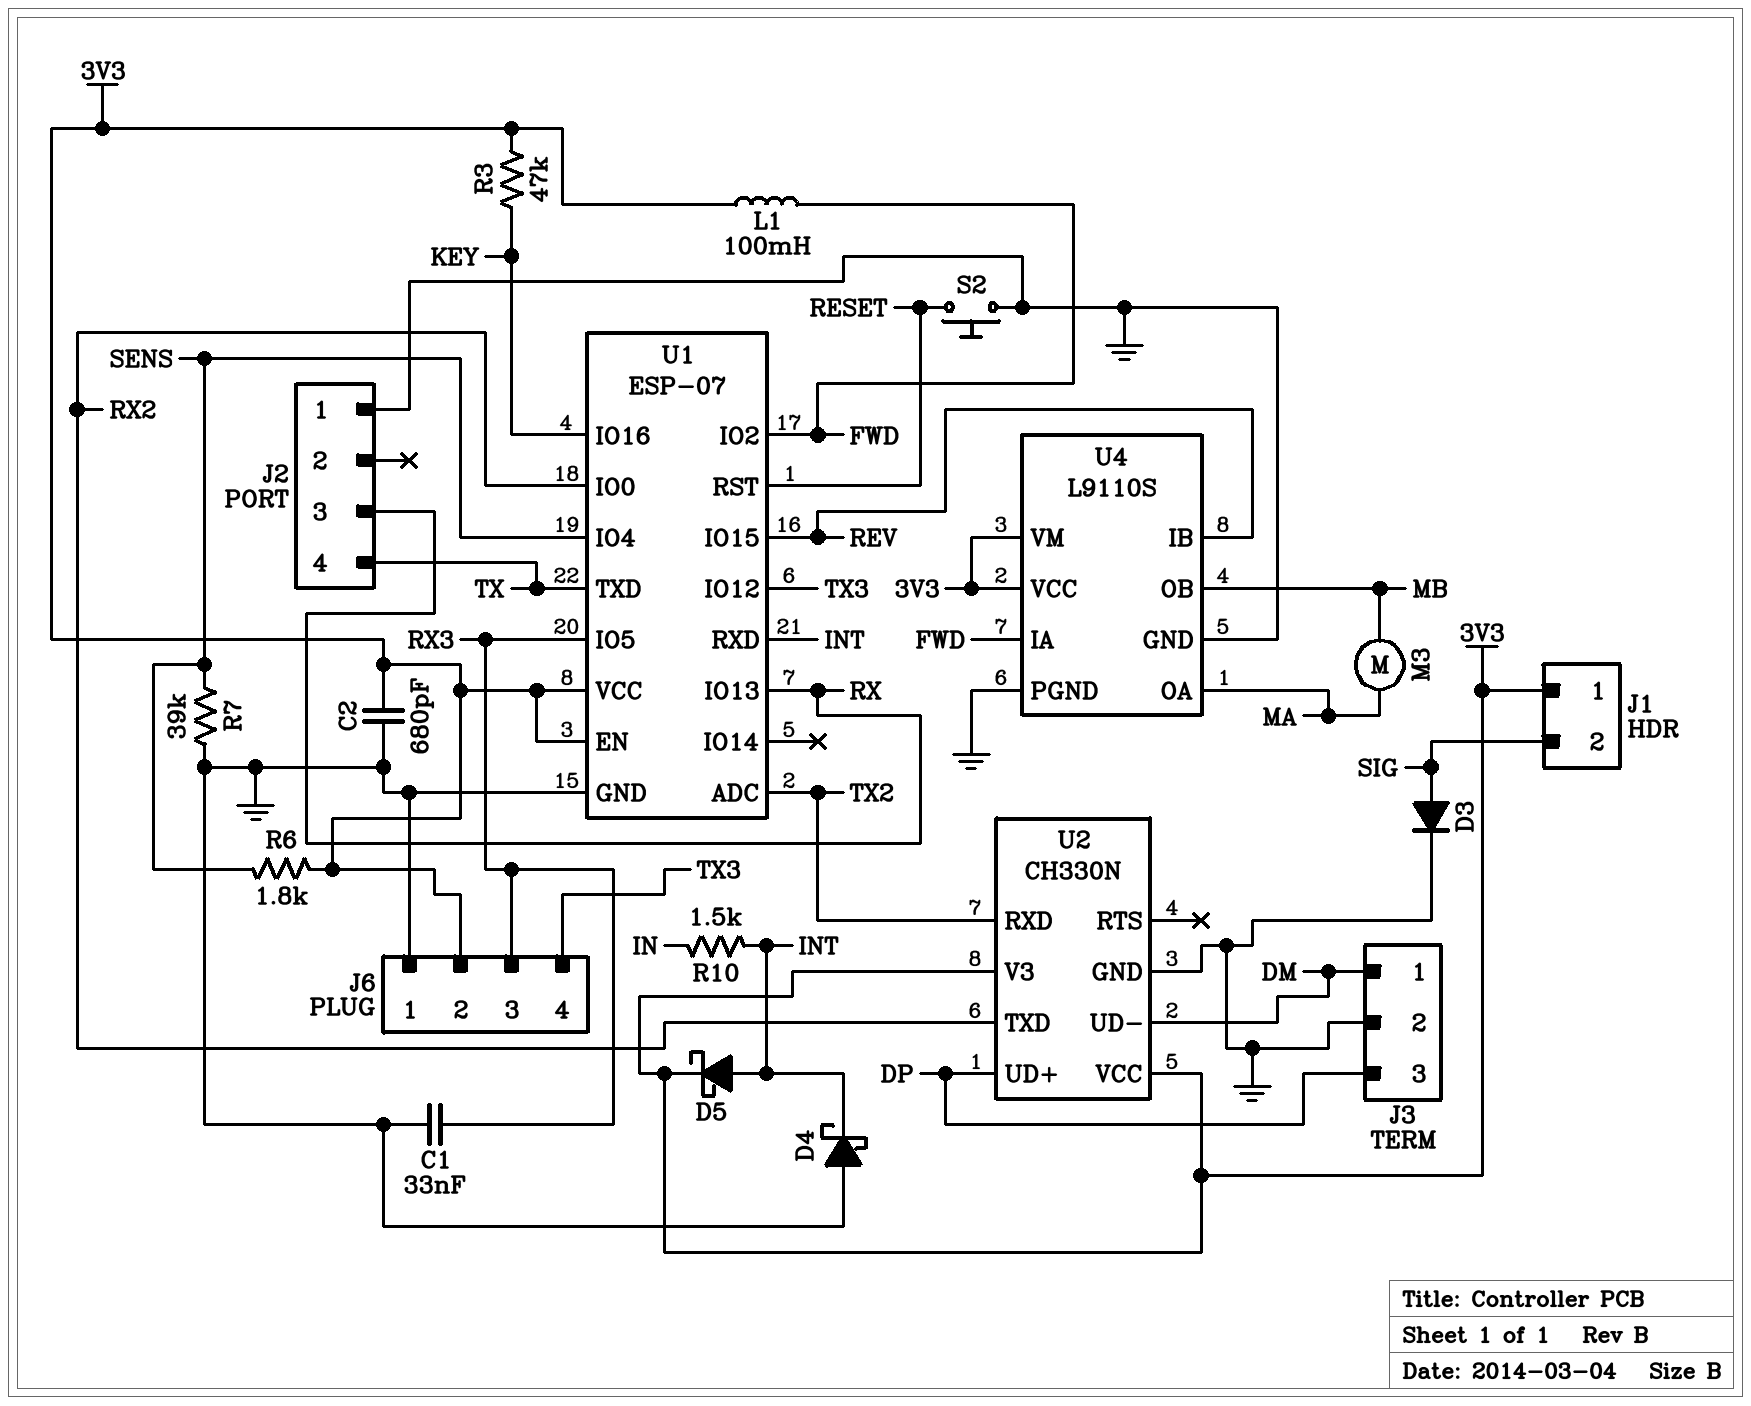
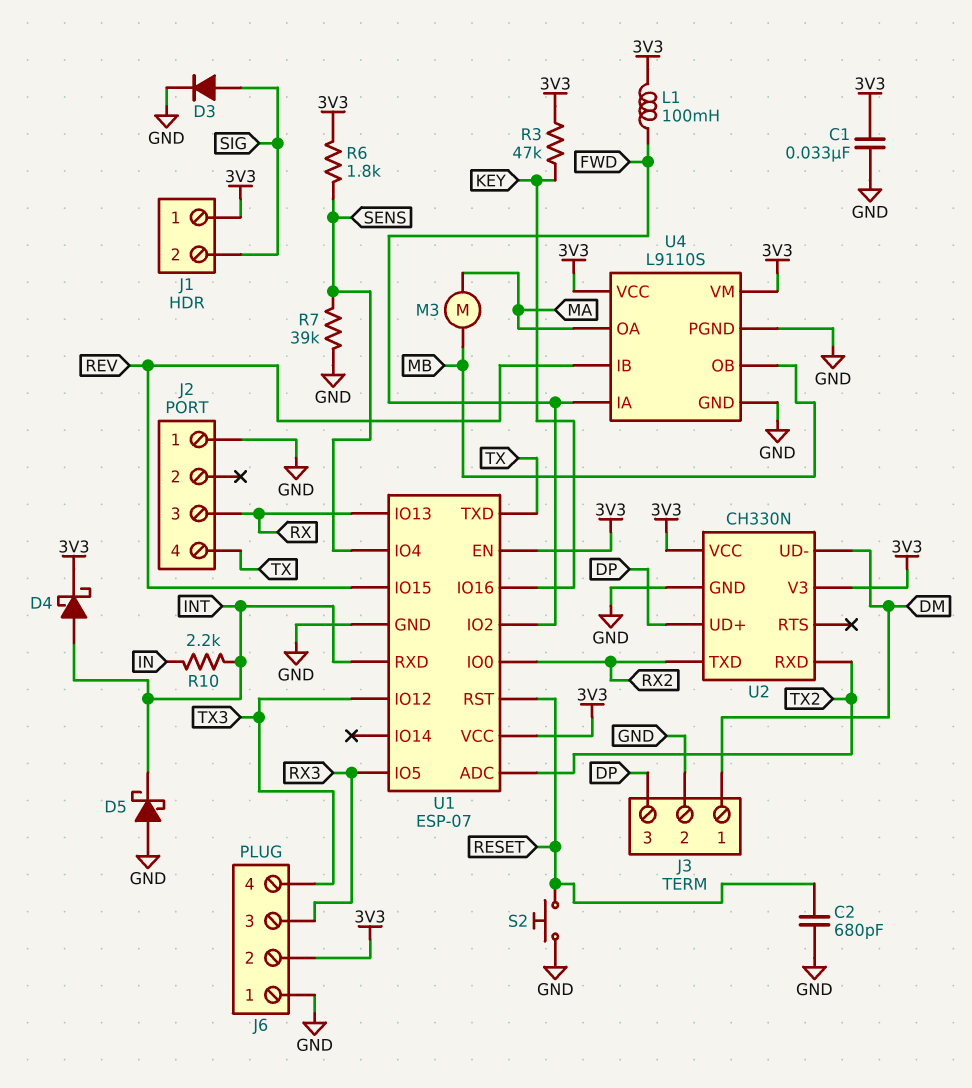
C1: 33nF (GND, RX3) -> 33nF (3V3, GND)
C2: 680pF (3V3, GND) -> 680pF (GND, RESET)
D4: schottky (A GND, K INT) -> schottky (A INT, K 3V3)
D5: schottky (A INT, K 3V3) -> schottky (A GND, K INT)
R10: 1.5k (IN, INT) -> 2.2k (IN, INT)

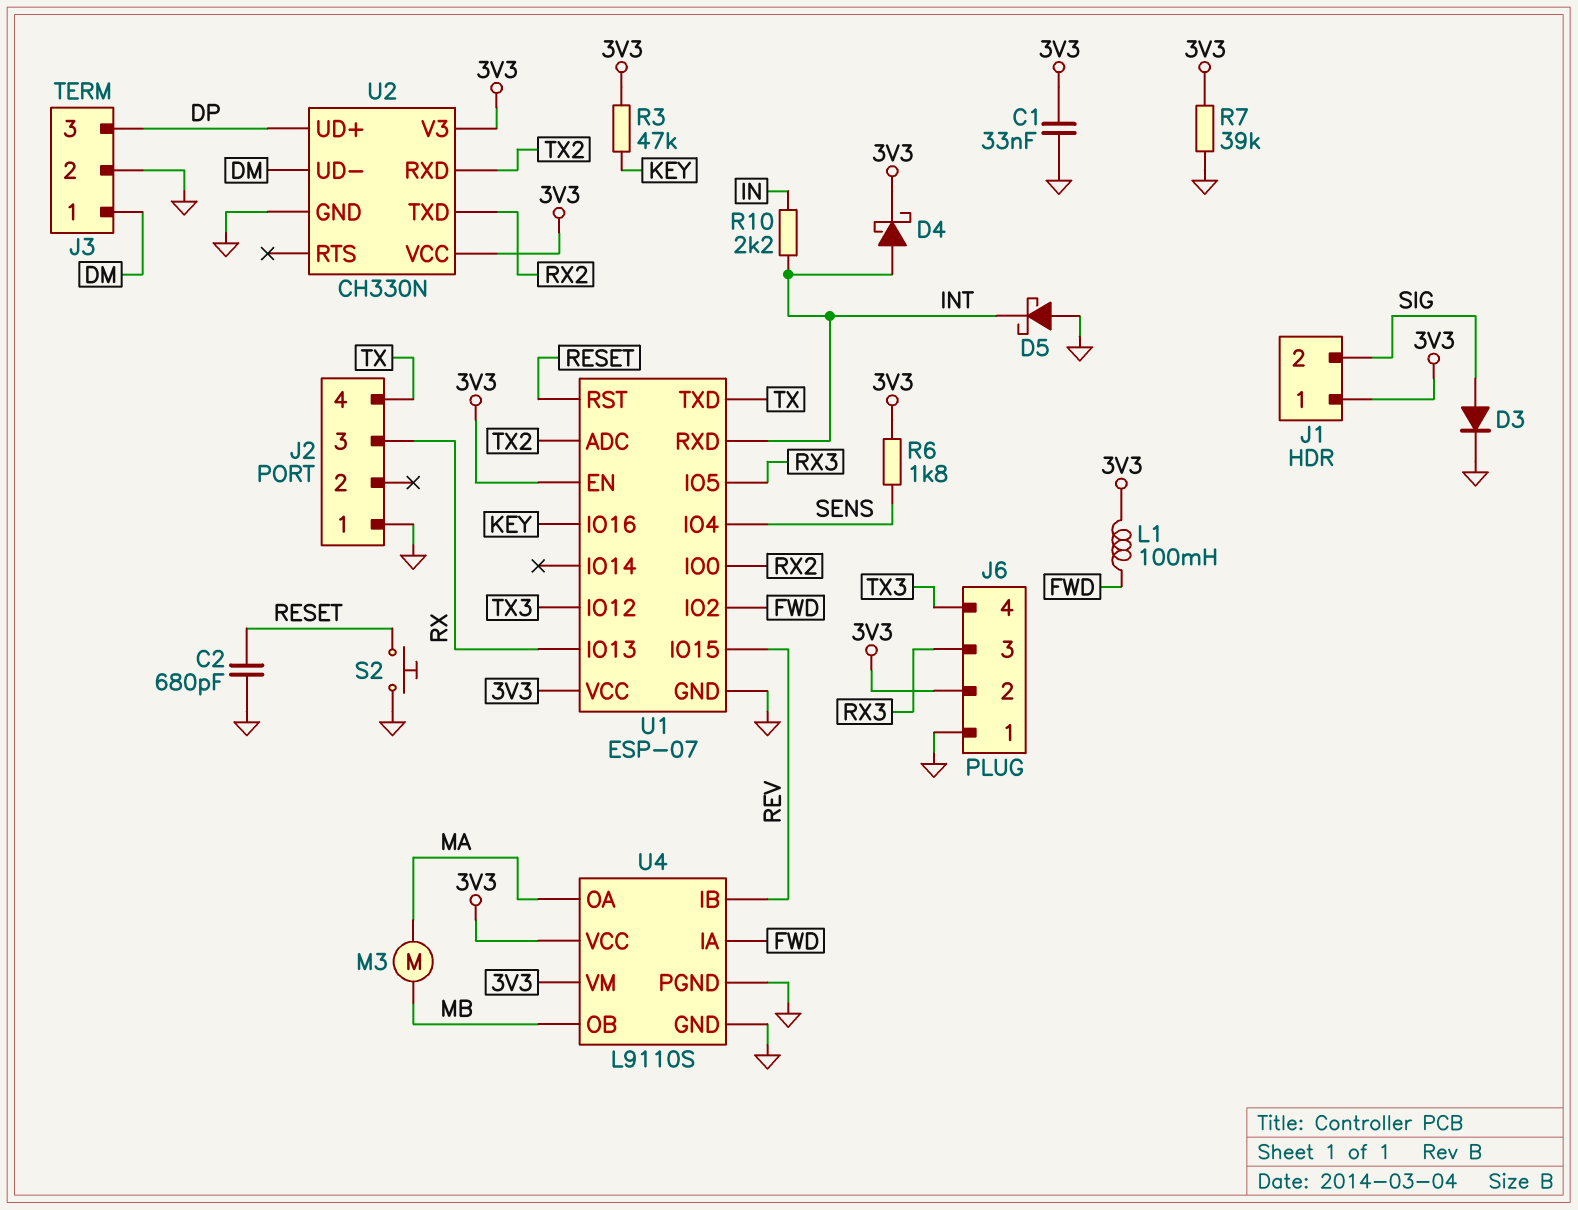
R7: 39k (GND, SENS) -> 39k (3V3, GND)

